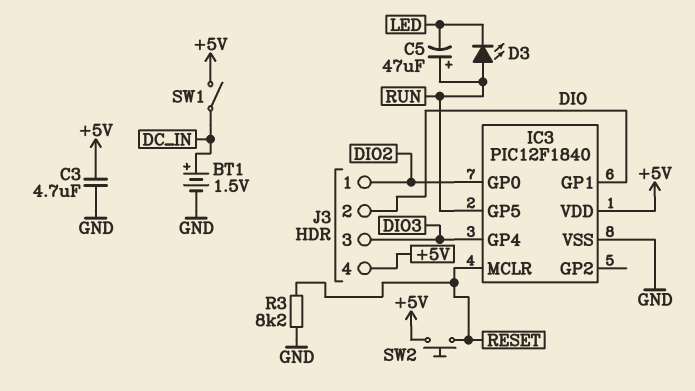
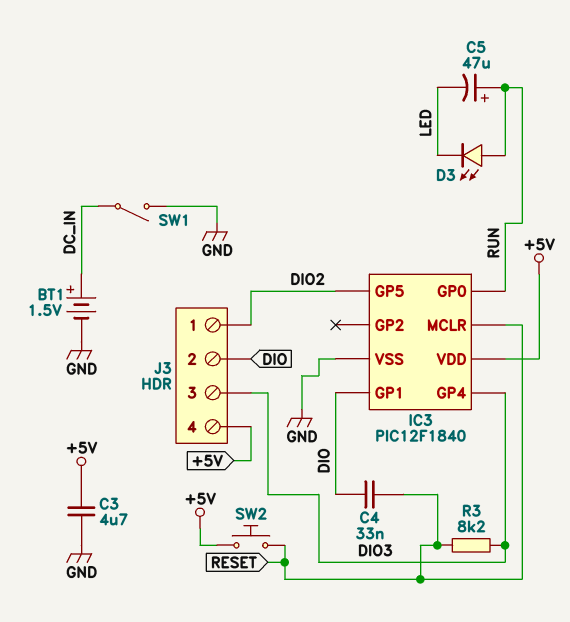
C4: none -> 33nF (DIO, RESET)
IC3 pin GP0: DIO2 -> RUN
IC3 pin GP5: RUN -> DIO2
R3: 8.2k (GND, RESET) -> 8.2k (DIO3, RESET)
SW1: switch (+5V, DC_IN) -> switch (DC_IN, GND)

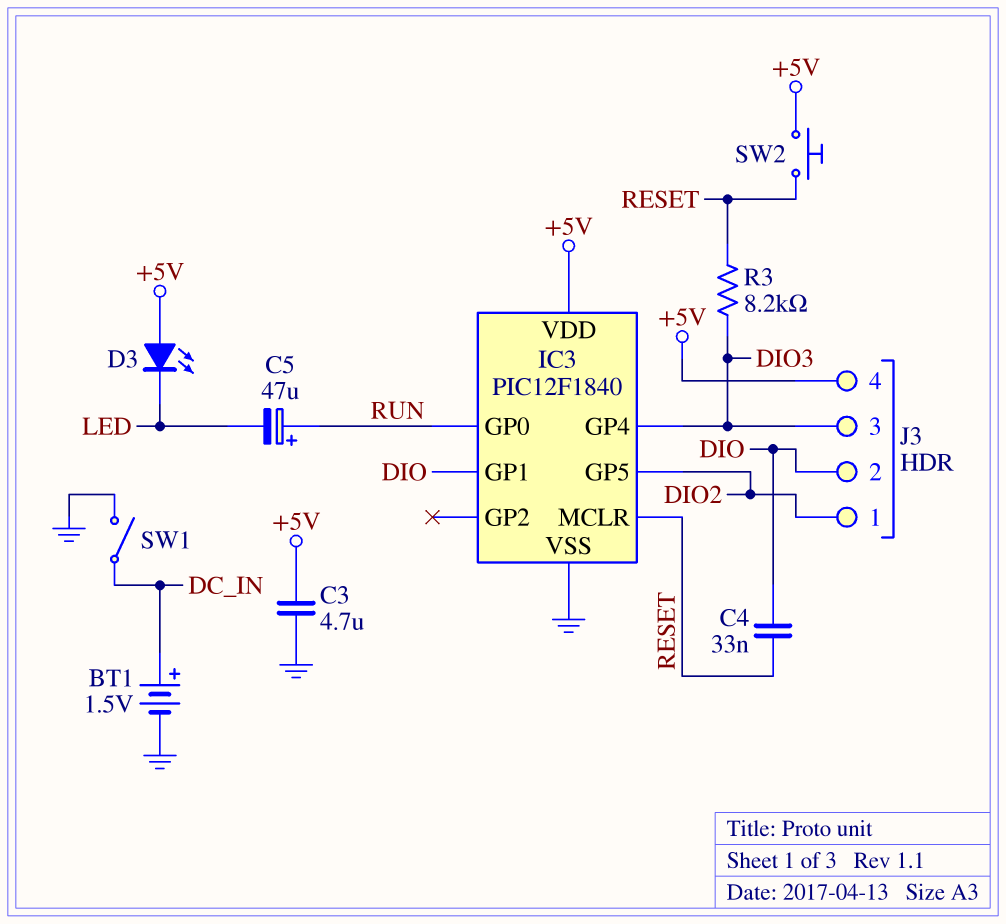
D3: LED (A RUN, K LED) -> LED (A +5V, K LED)

